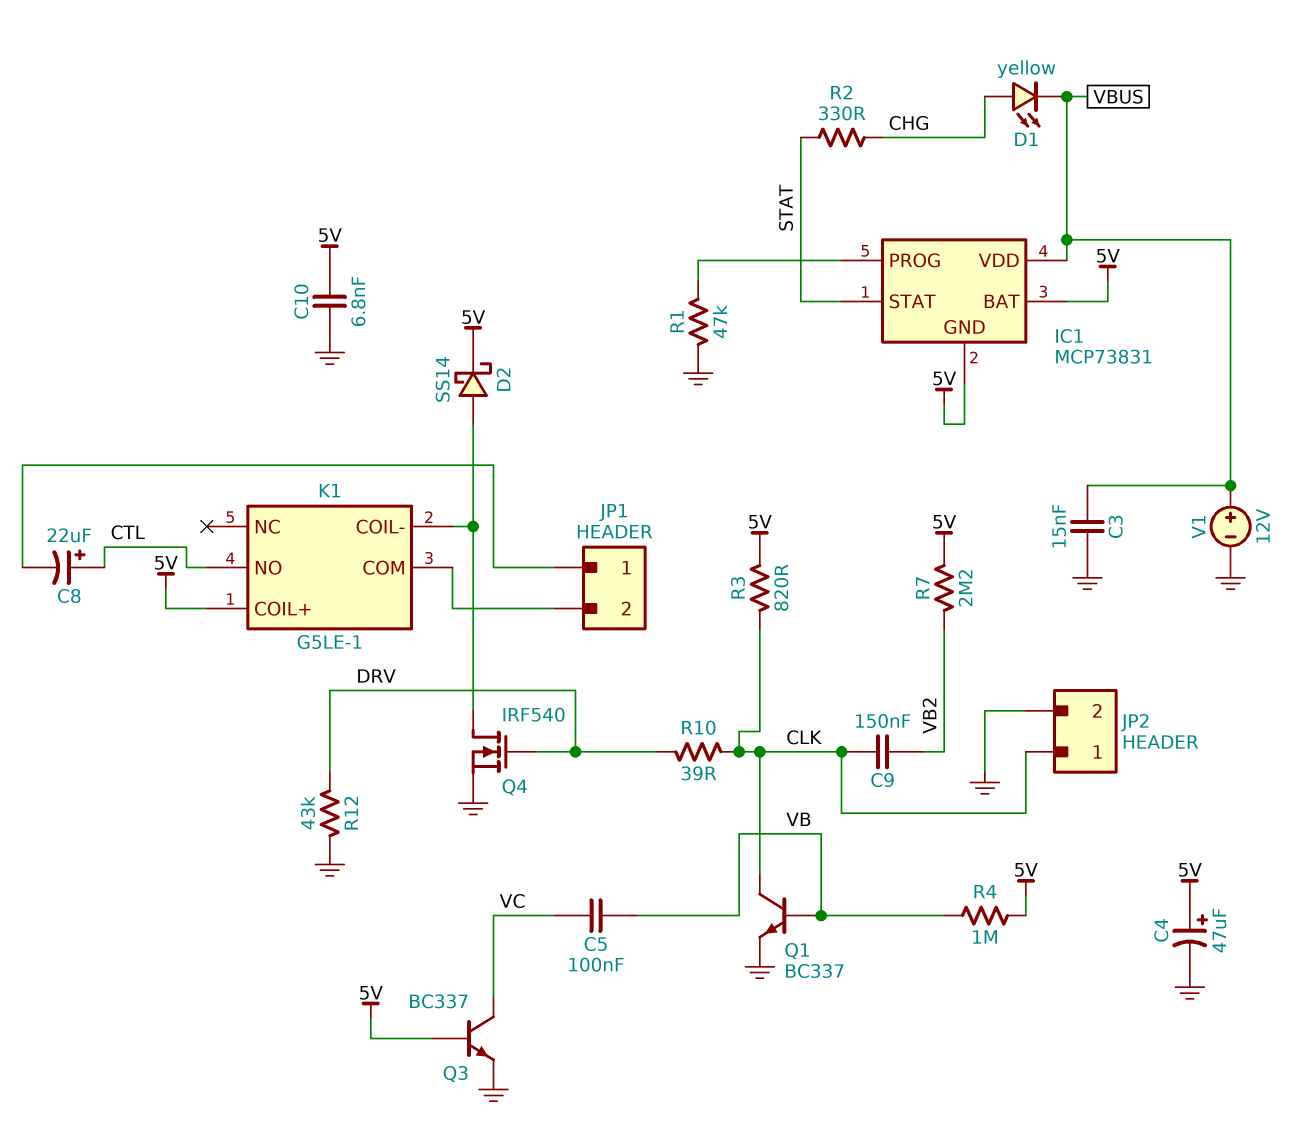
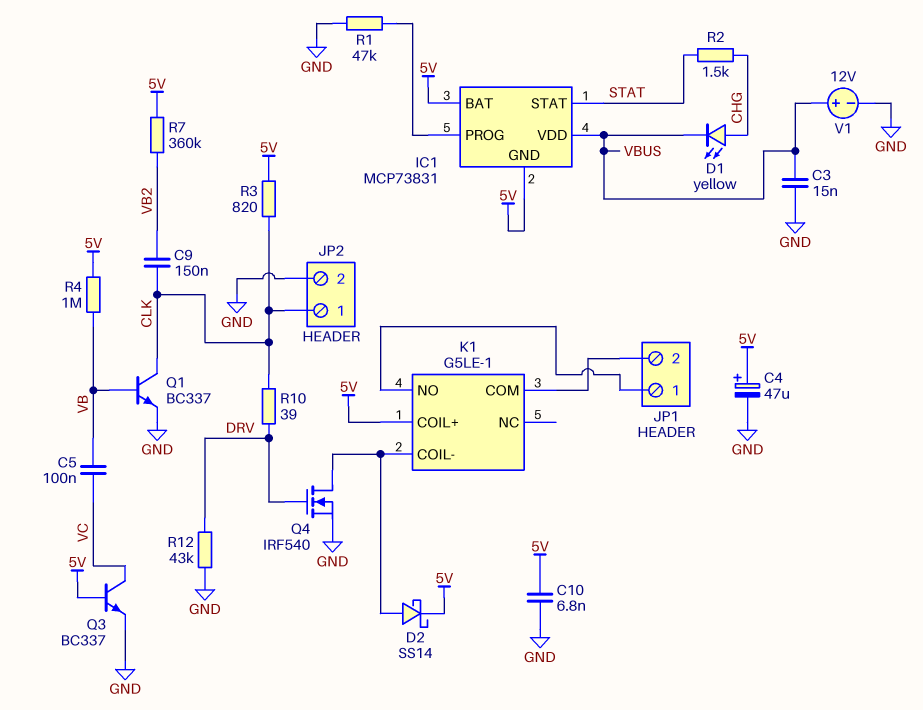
C8: 22uF (plus CTL, minus JP1/1) -> none
K1 pin NO: CTL -> JP1/1
R2: 330 (CHG, STAT) -> 1.5k (CHG, STAT)
R7: 2.2M (5V, VB2) -> 360k (5V, VB2)

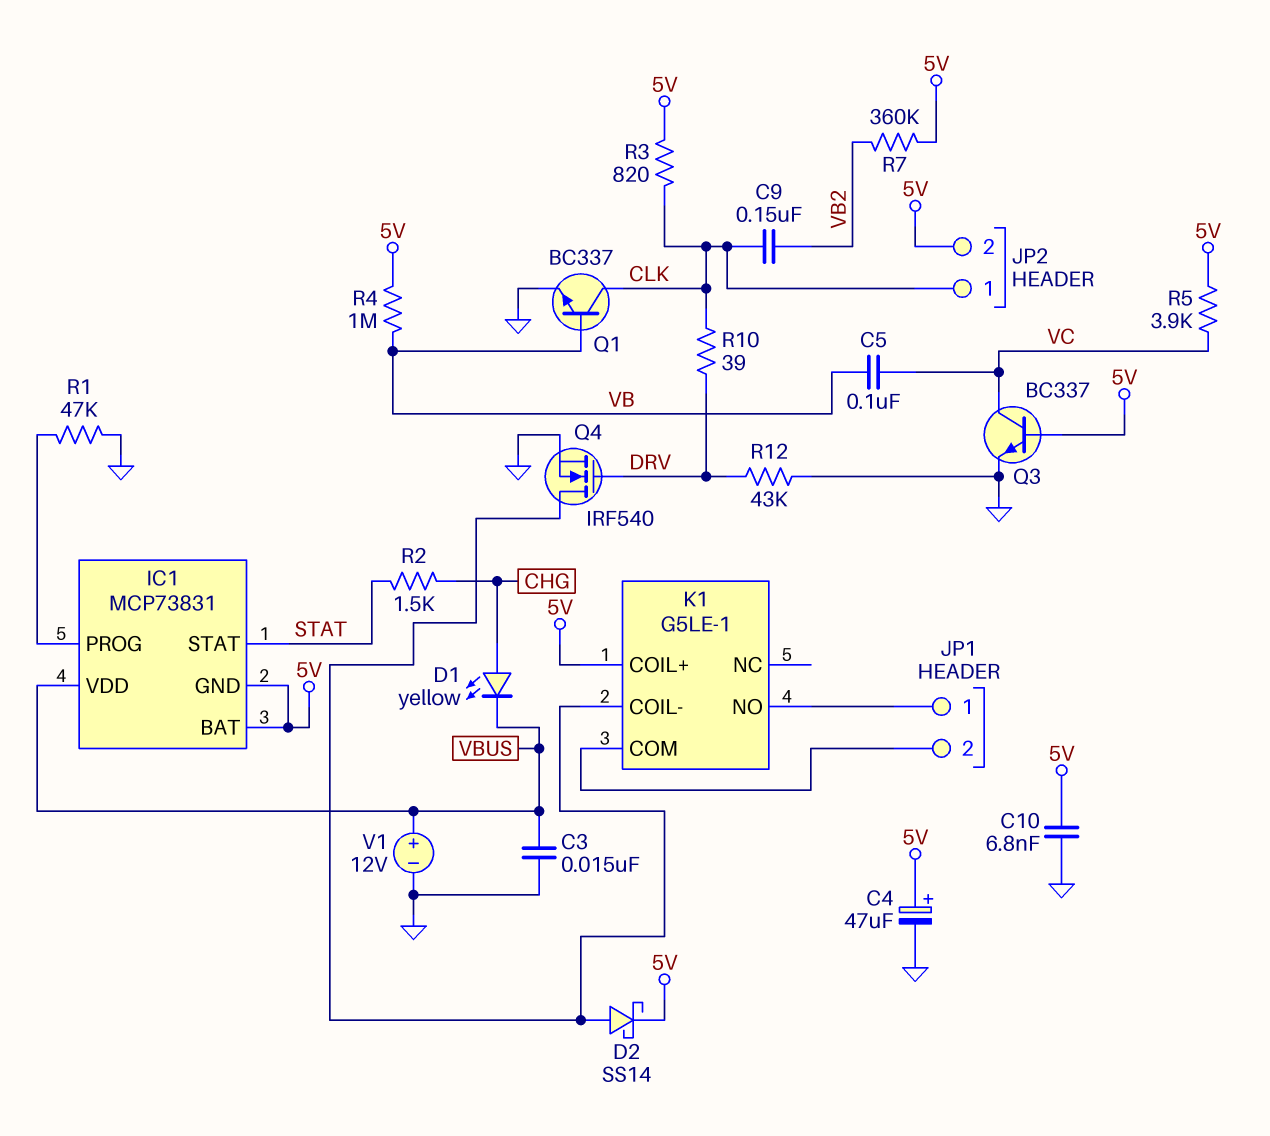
JP2 pin 2: GND -> 5V
R5: none -> 3.9k (5V, VC)

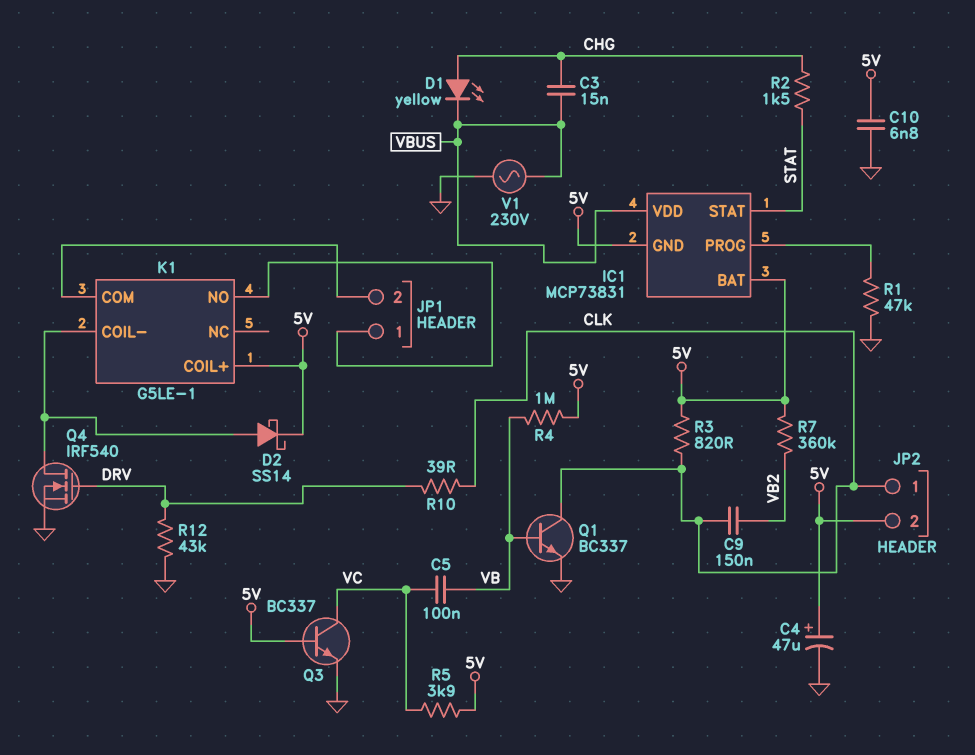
C3: 15nF (GND, VBUS) -> 15nF (CHG, VBUS)
V1: 12V (plus VBUS, minus GND) -> AC 230V (GND, VBUS)

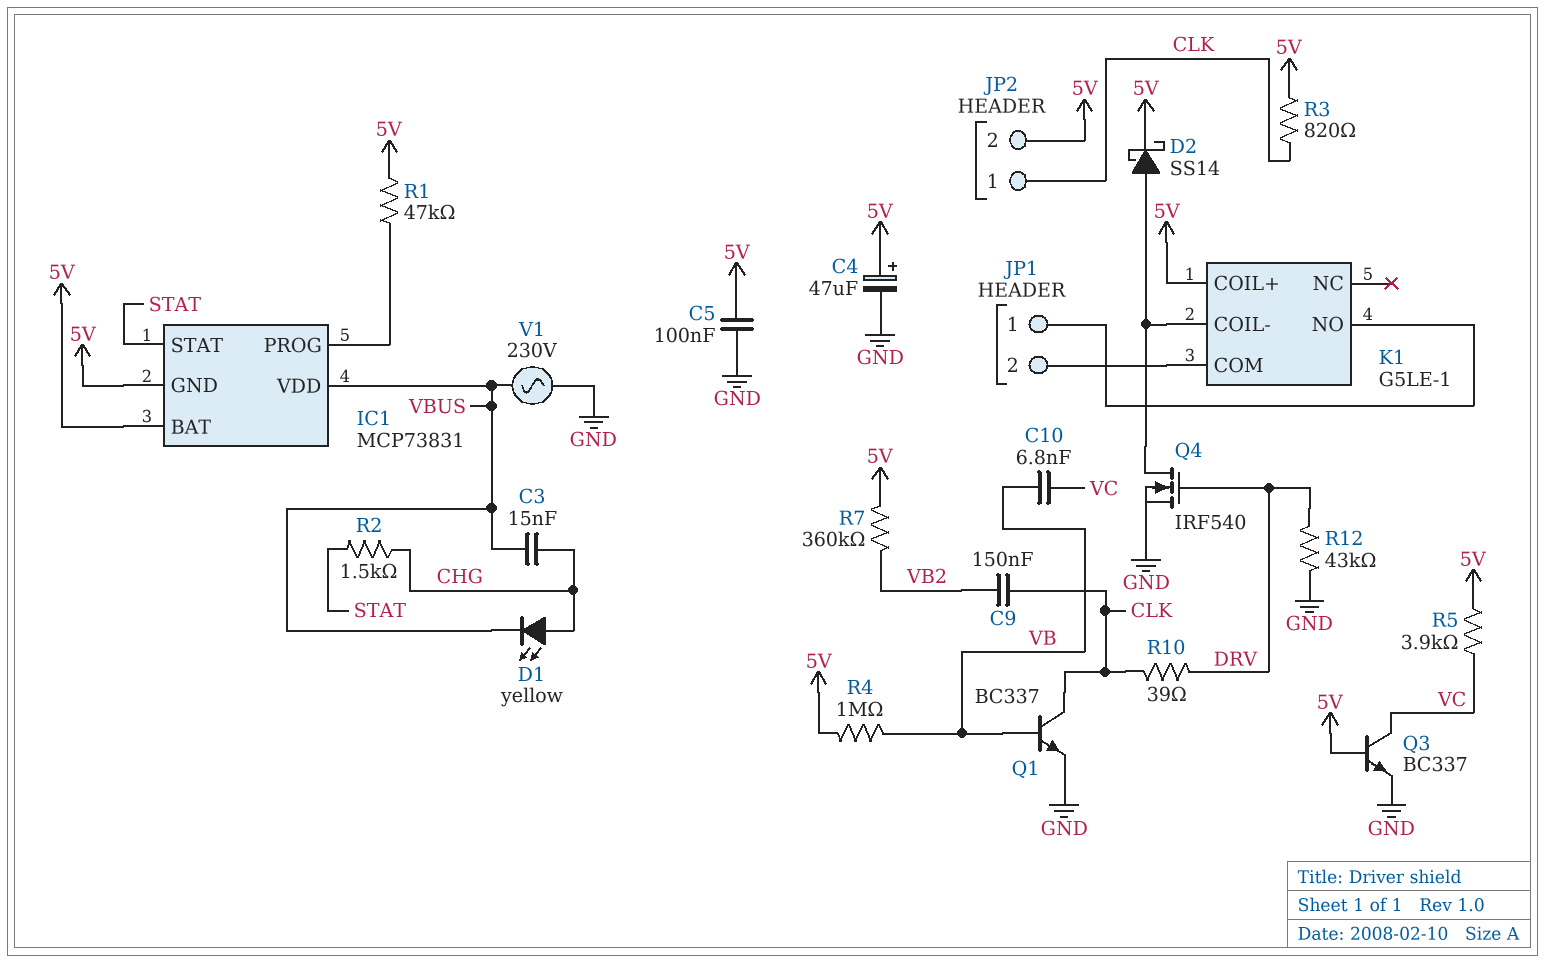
C5: 100nF (VB, VC) -> 100nF (5V, GND)
C10: 6.8nF (5V, GND) -> 6.8nF (VB, VC)
R1: 47k (GND, IC1/PROG) -> 47k (5V, IC1/PROG)

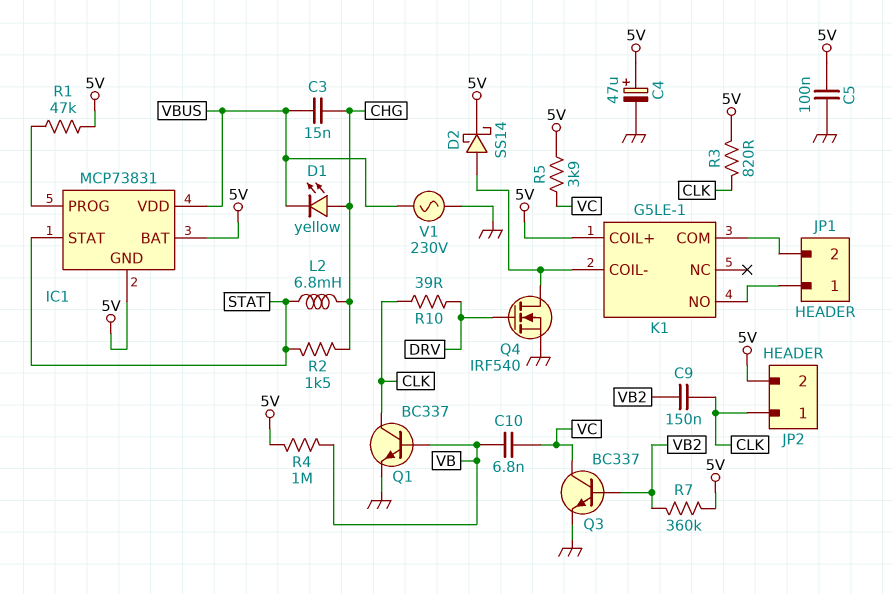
L2: none -> 6.8mH (CHG, STAT)
Q3: NPN BC337 (B 5V, C VC, E GND) -> NPN BC337 (B VB2, C VC, E GND)
R12: 43k (DRV, GND) -> none

